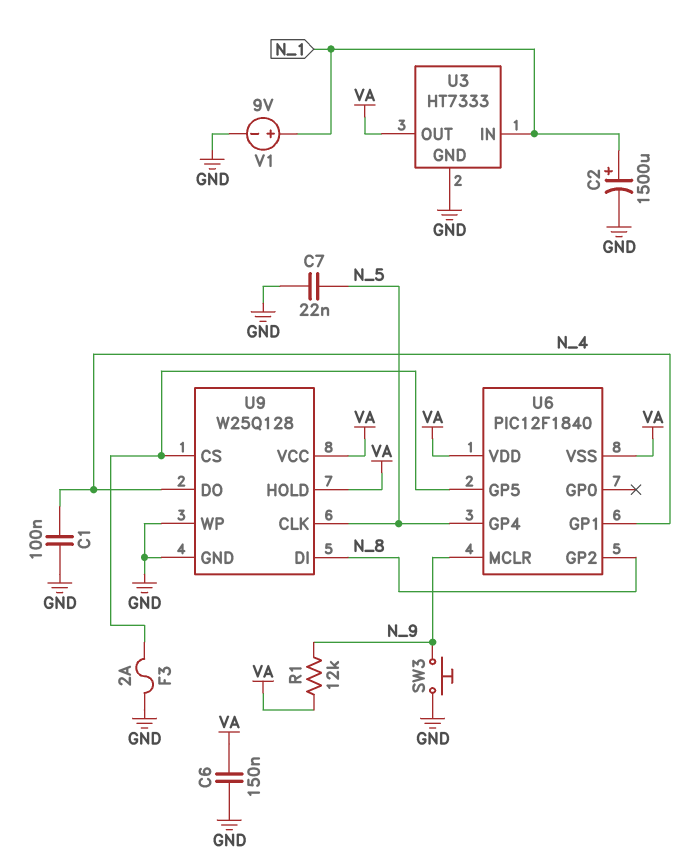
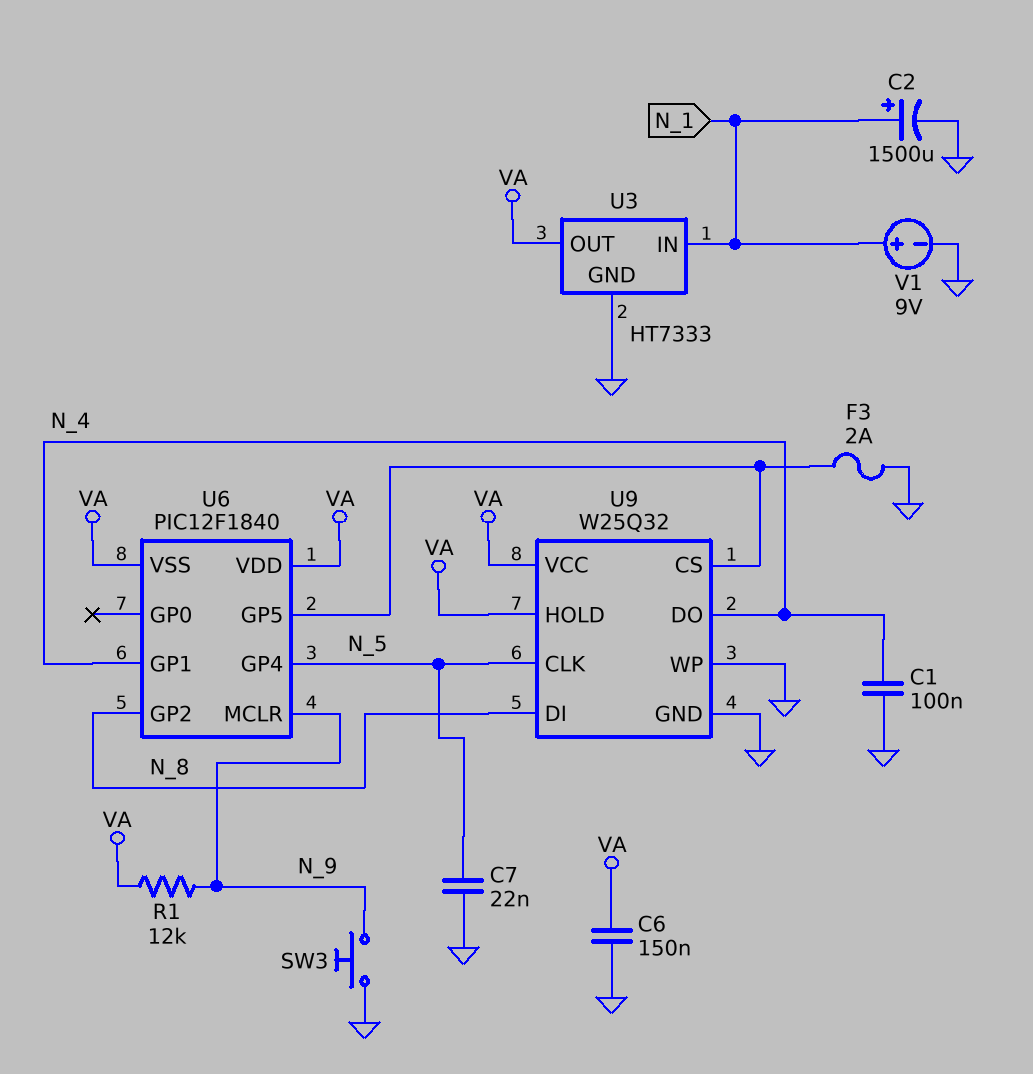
U9: W25Q128 -> W25Q32

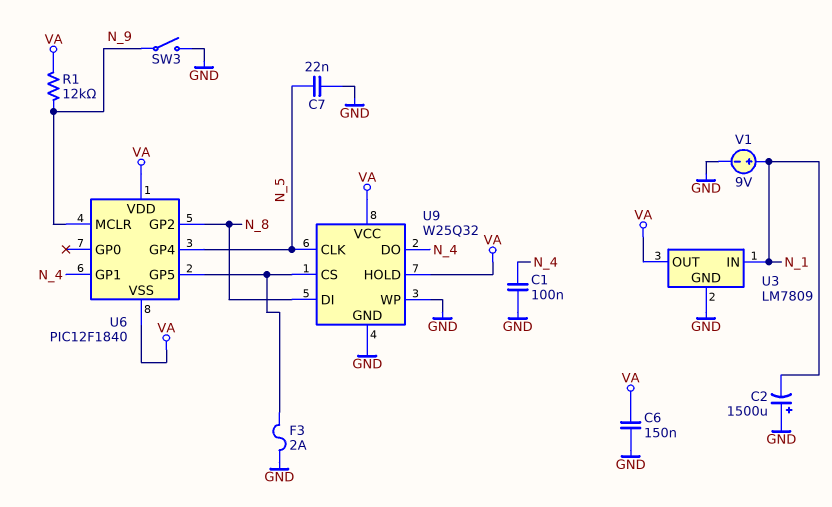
C2: 1500uF (plus N_1, minus GND) -> 1500uF (plus GND, minus N_1)
SW3: button (GND, N_9) -> switch (GND, N_9)
U3: HT7333 -> LM7809

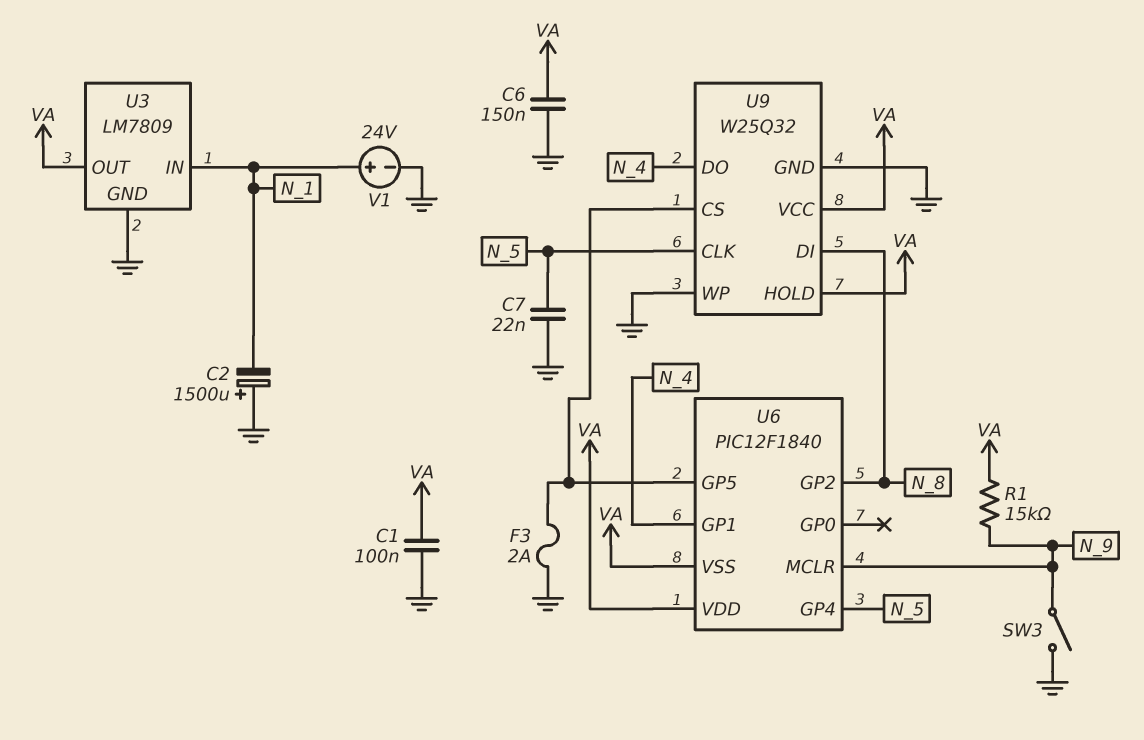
C1: 100nF (GND, N_4) -> 100nF (GND, VA)
R1: 12k (N_9, VA) -> 15k (N_9, VA)
V1: 9V (plus N_1, minus GND) -> 24V (plus N_1, minus GND)

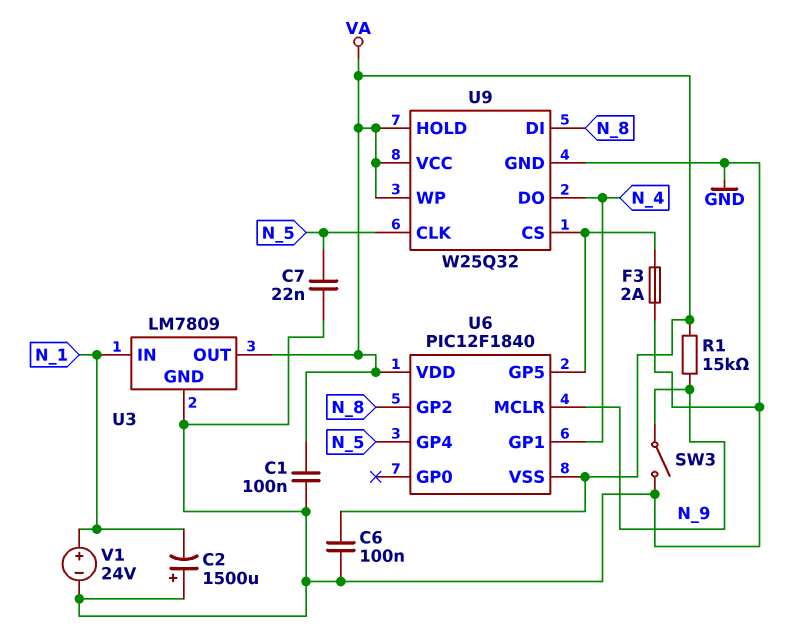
C6: 150nF (GND, VA) -> 100nF (GND, VA)
U9 pin WP: GND -> VA

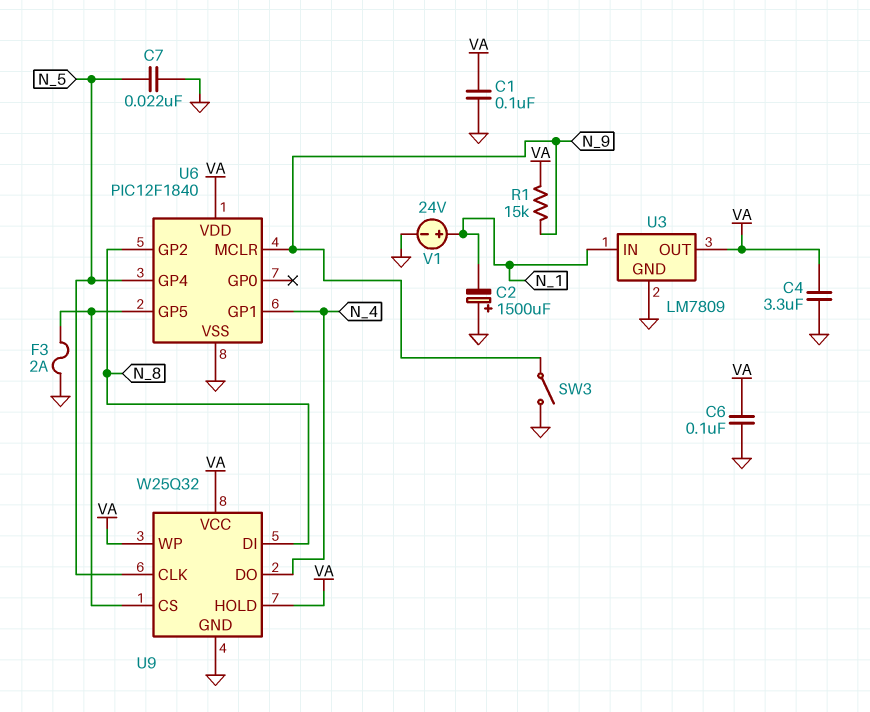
C4: none -> 3.3uF (GND, VA)
U6 pin VSS: VA -> GND

